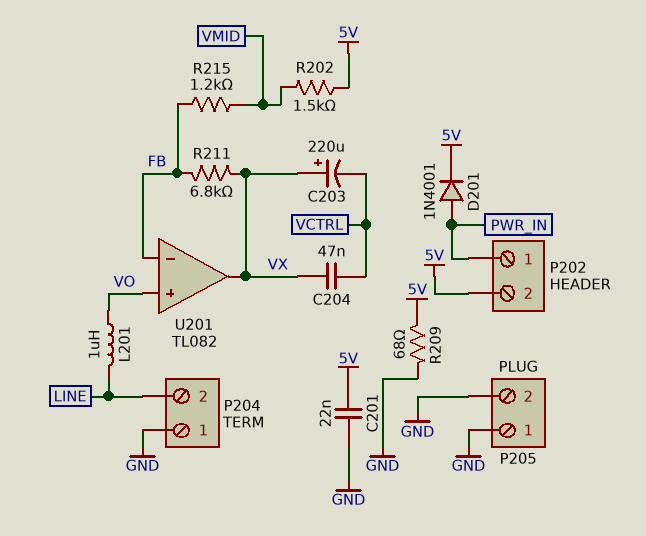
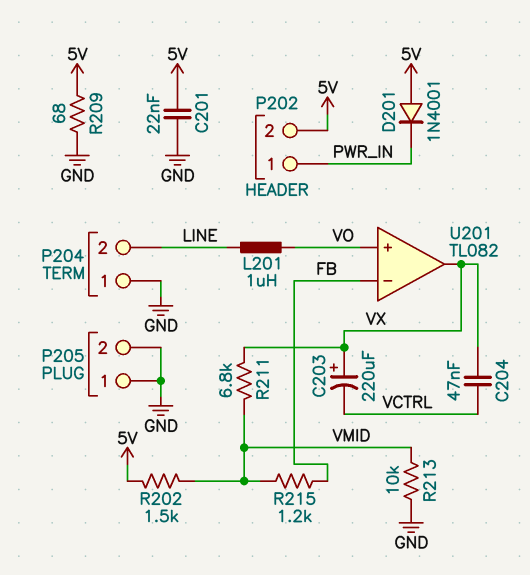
D201: diode 1N4001 (A PWR_IN, K 5V) -> diode 1N4001 (A 5V, K PWR_IN)
R211: 6.8k (FB, VX) -> 6.8k (VMID, VX)
R213: none -> 10k (GND, VMID)

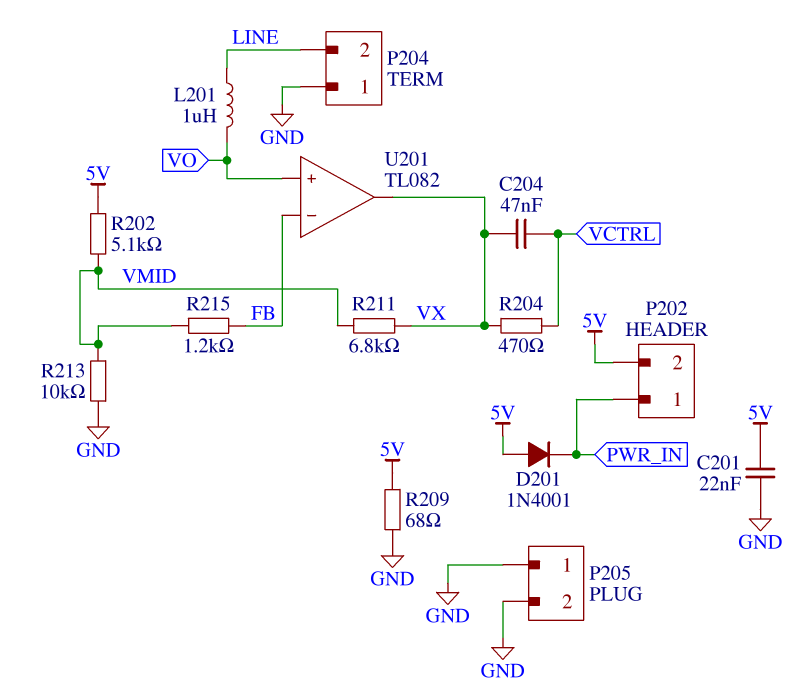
C203: 220uF (plus VX, minus VCTRL) -> none
R202: 1.5k (5V, VMID) -> 5.1k (5V, VMID)
R204: none -> 470 (VCTRL, VX)

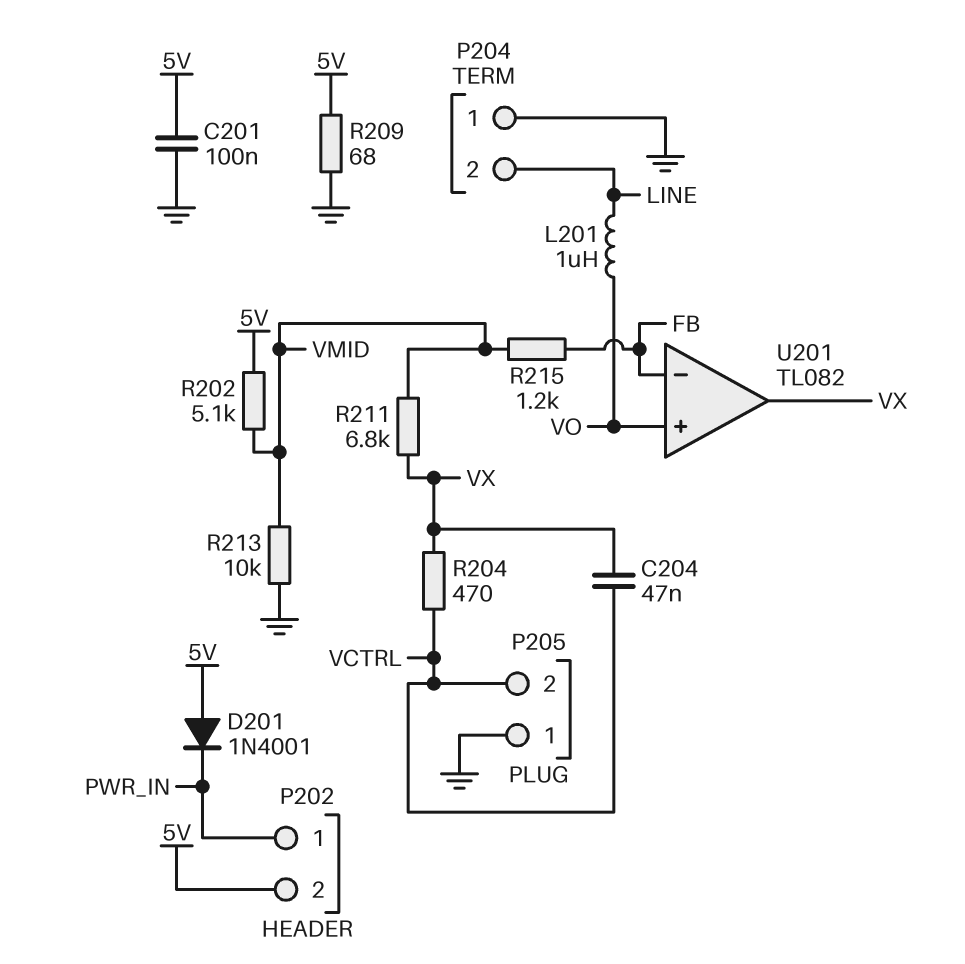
C201: 22nF (5V, GND) -> 100nF (5V, GND)
P205 pin 2: GND -> VCTRL

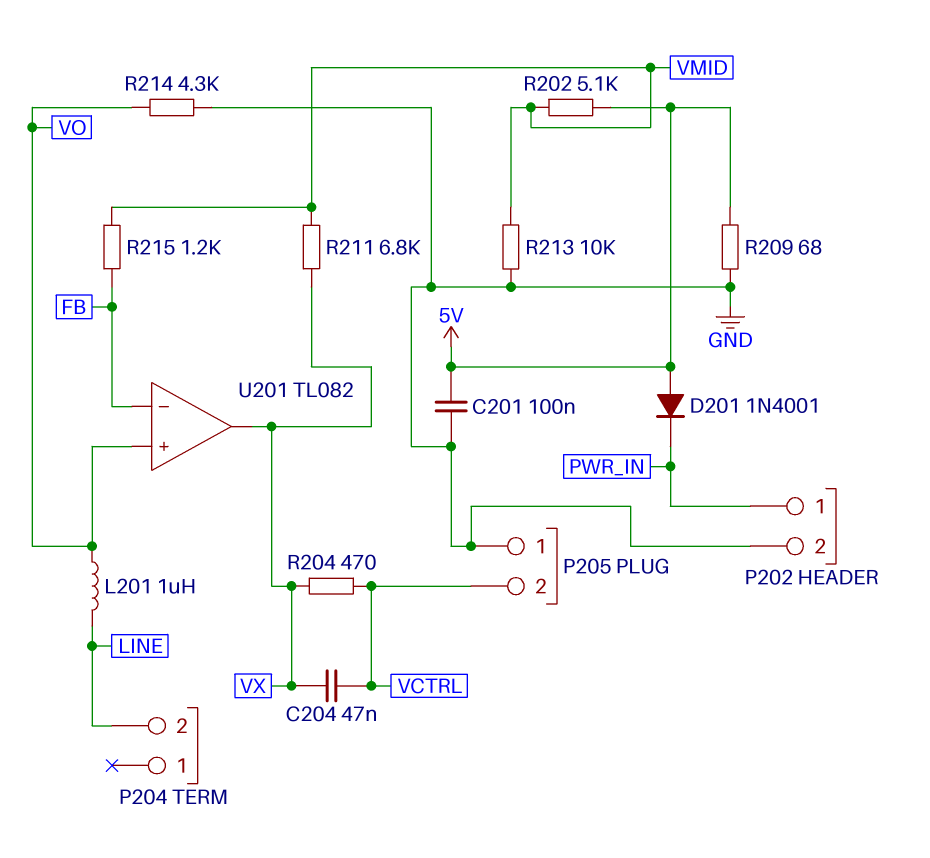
P202 pin 2: 5V -> GND
P204 pin 1: GND -> none
R214: none -> 4.3k (GND, VO)

